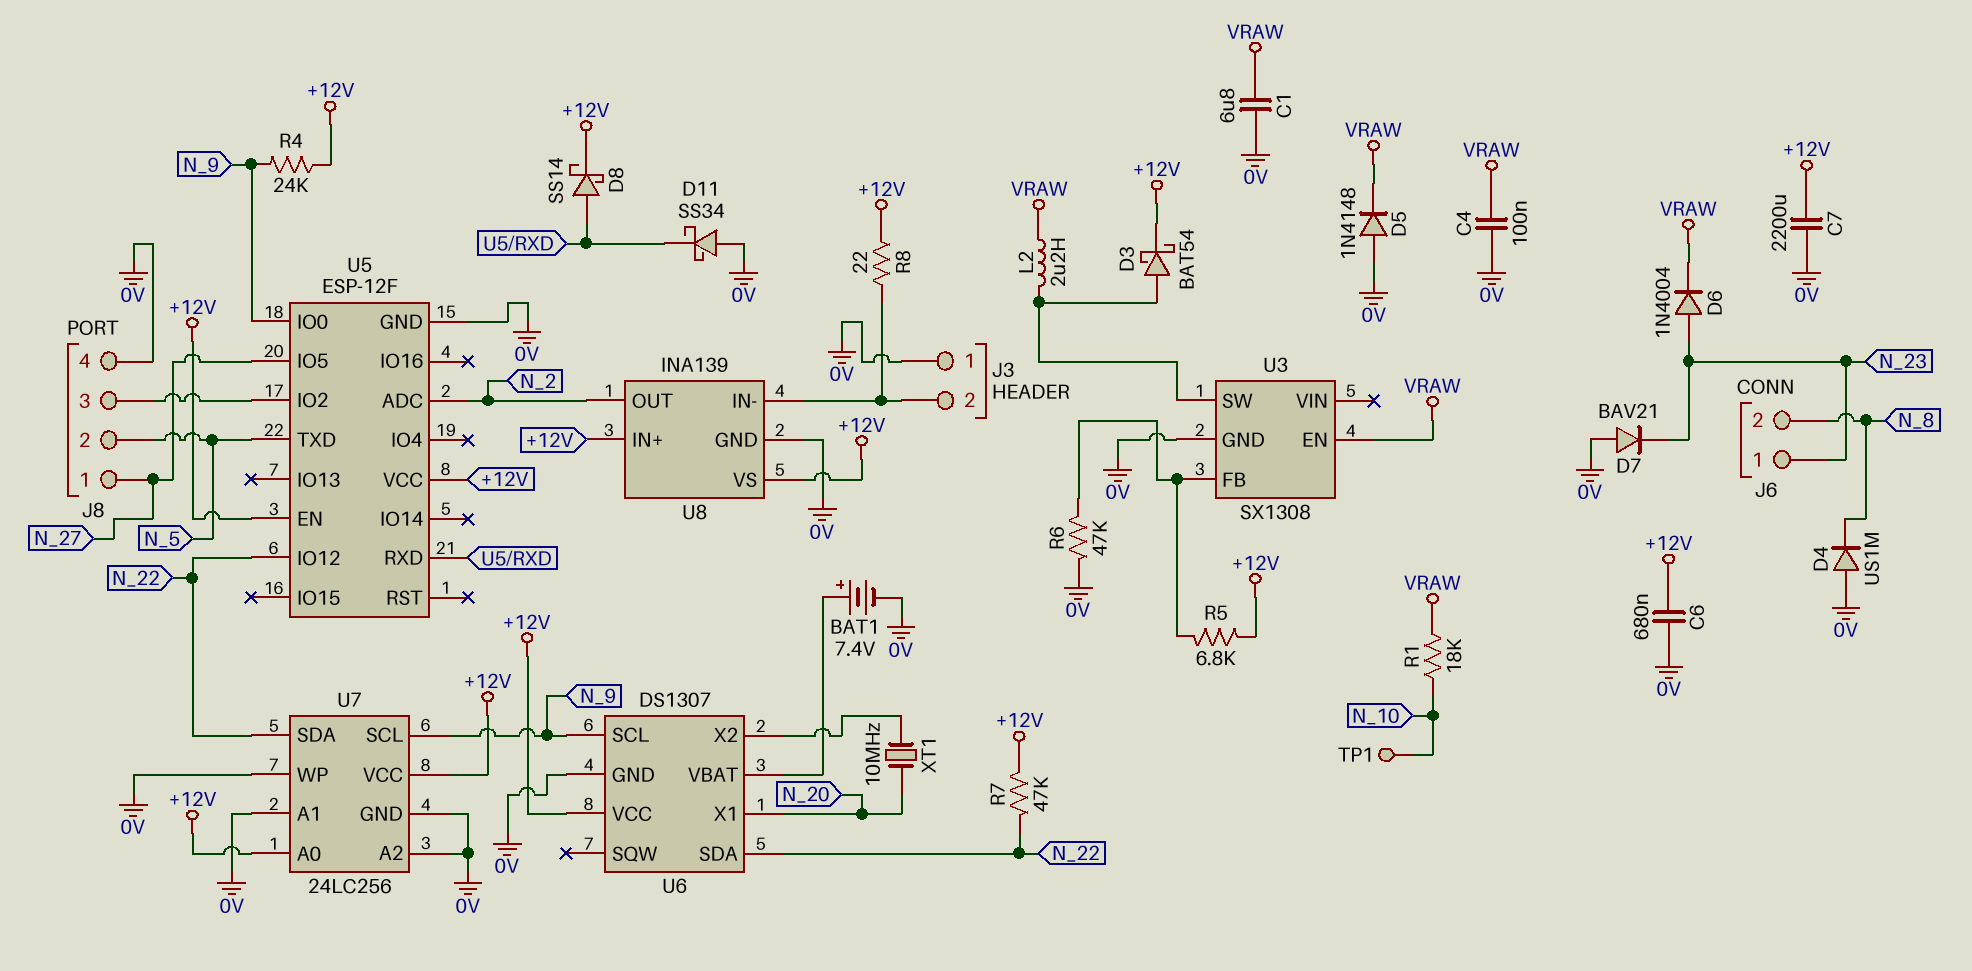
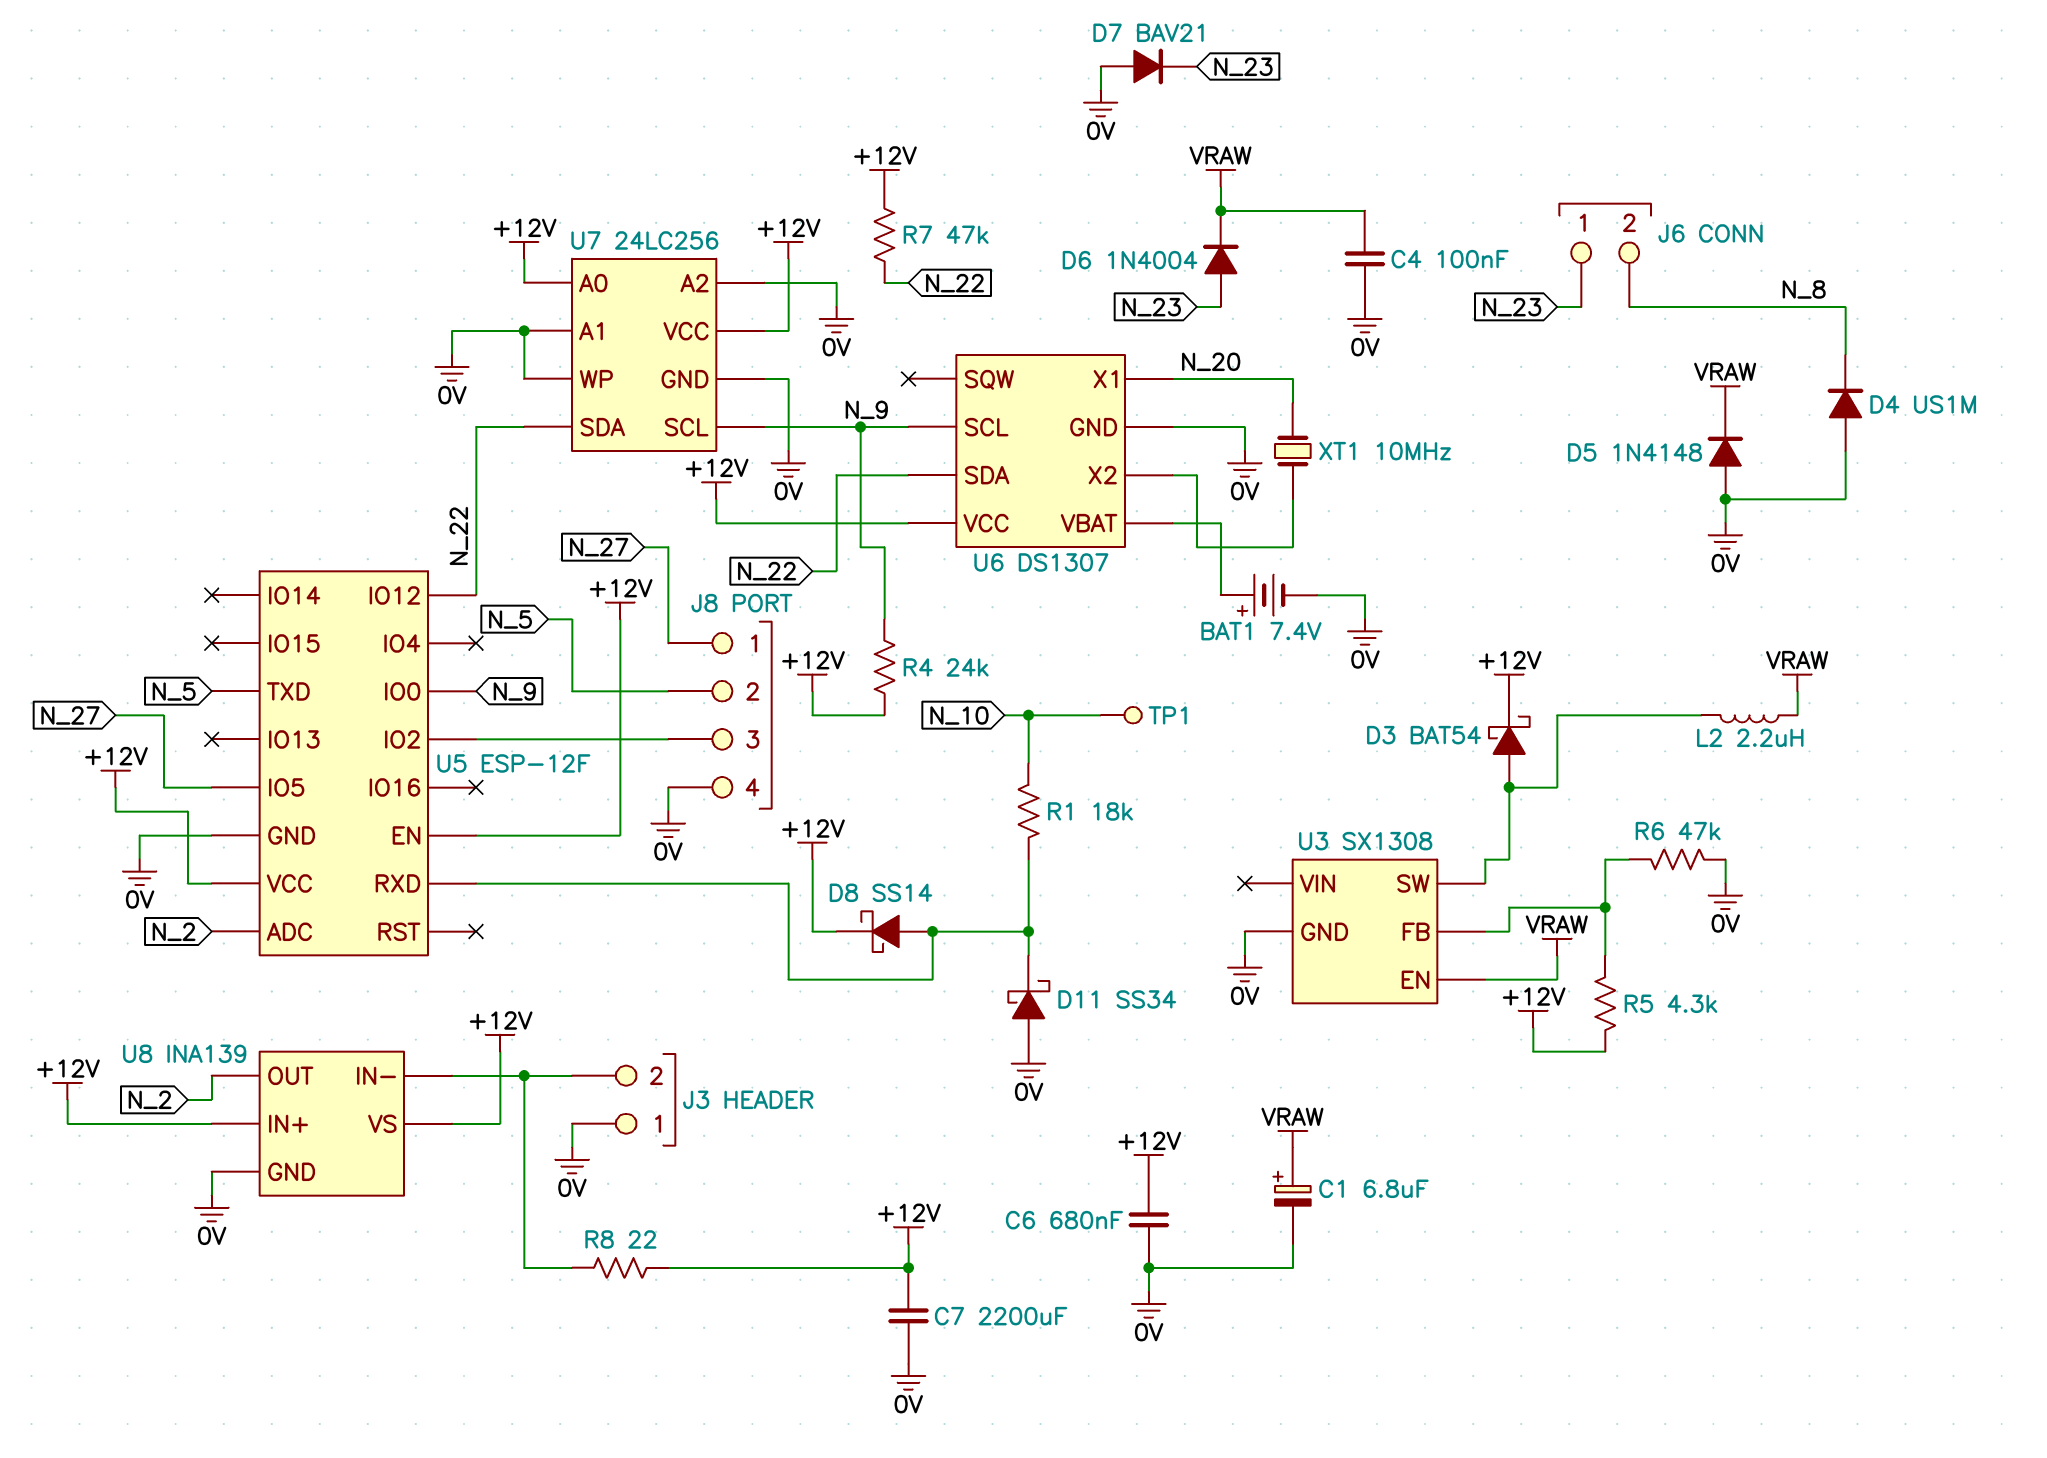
C1: 6.8uF (0V, VRAW) -> 6.8uF (plus VRAW, minus 0V)
R1: 18k (N_10, VRAW) -> 18k (N_10, U5/RXD)
R5: 6.8k (+12V, U3/FB) -> 4.3k (+12V, U3/FB)

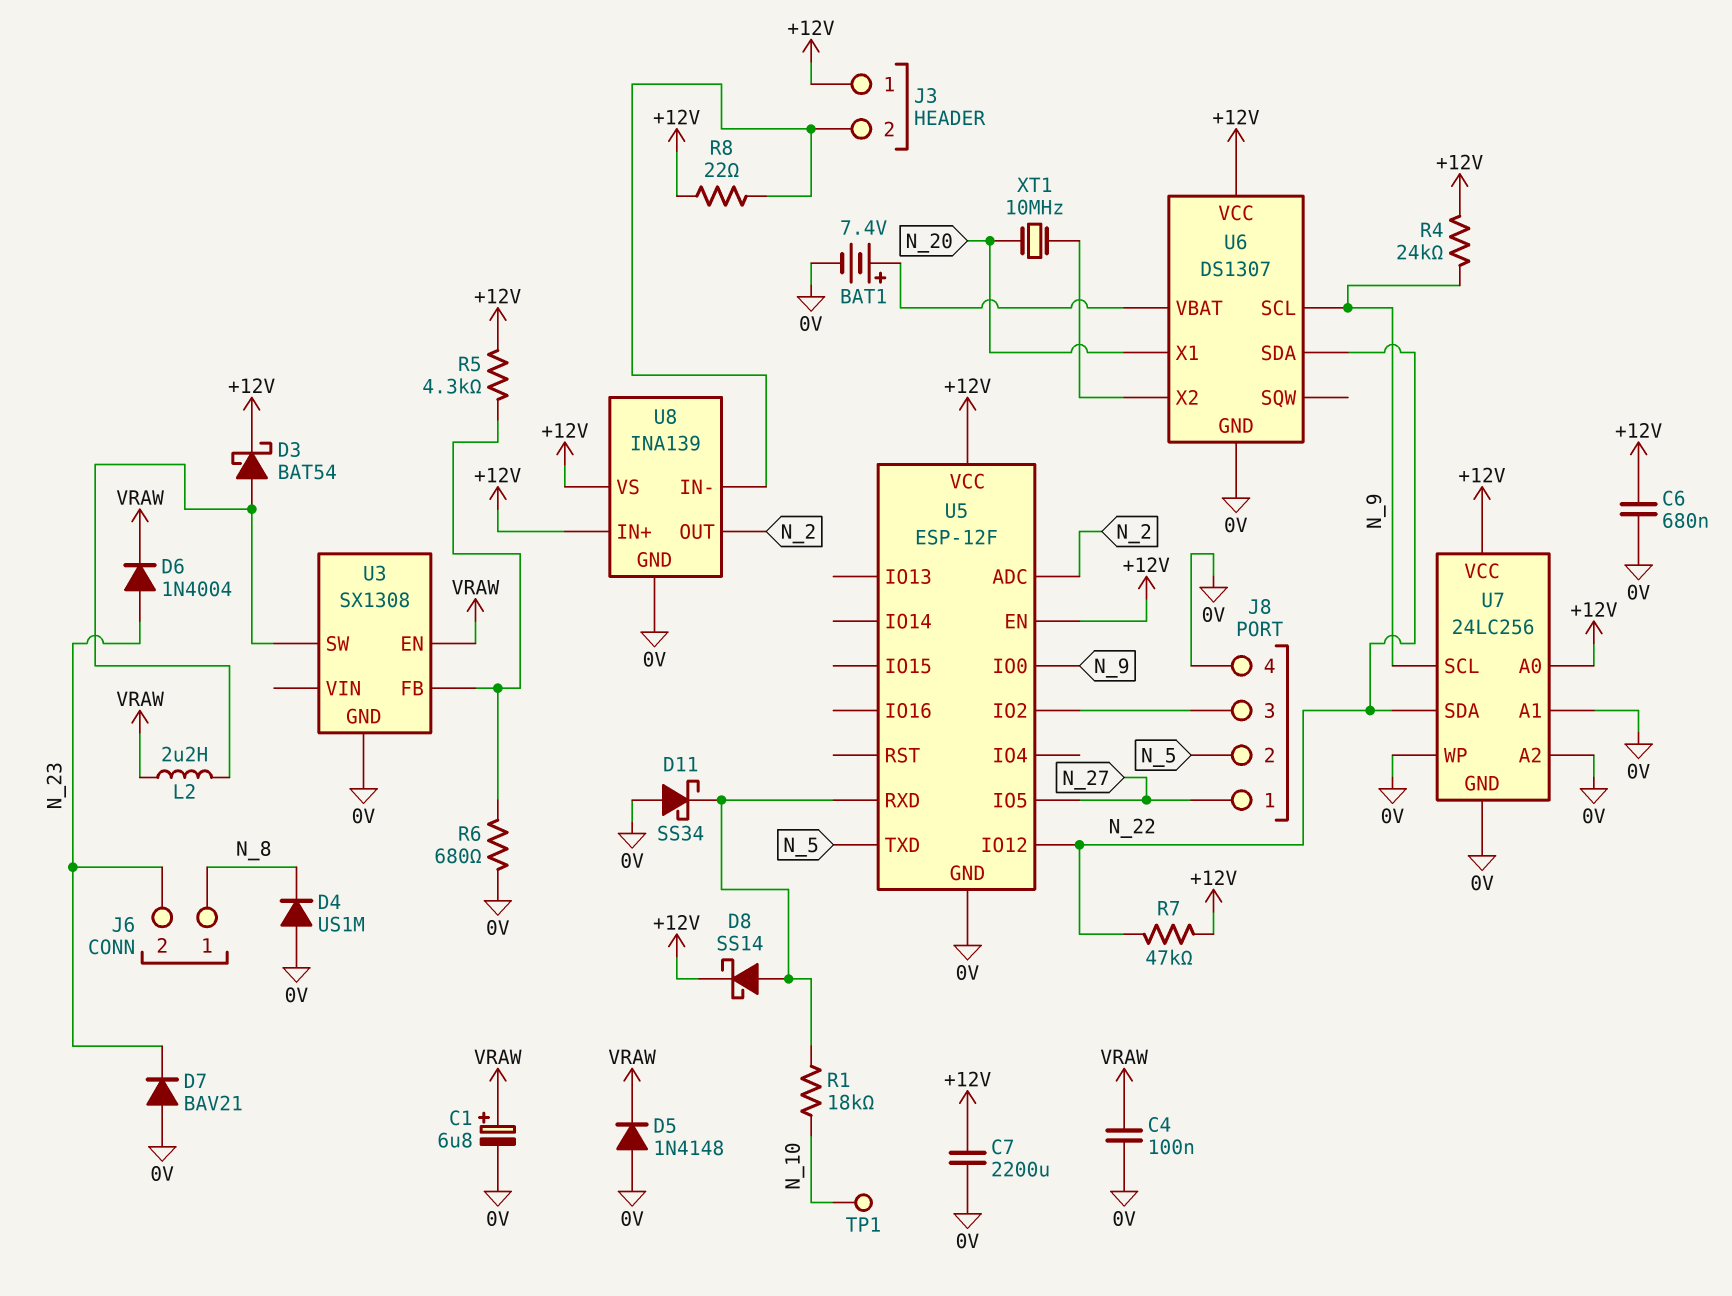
J3 pin 1: 0V -> +12V
J6 pin 1: N_23 -> N_8
J6 pin 2: N_8 -> N_23
R6: 47k (0V, U3/FB) -> 680 (0V, U3/FB)

